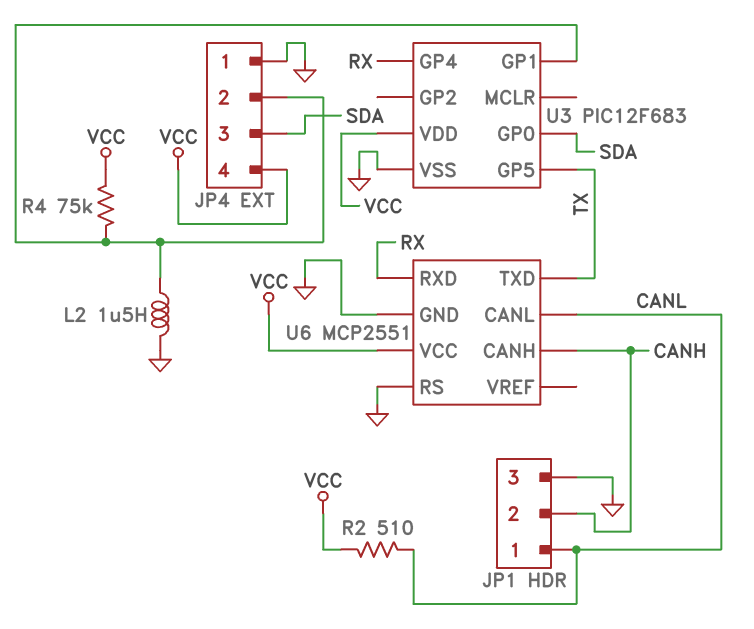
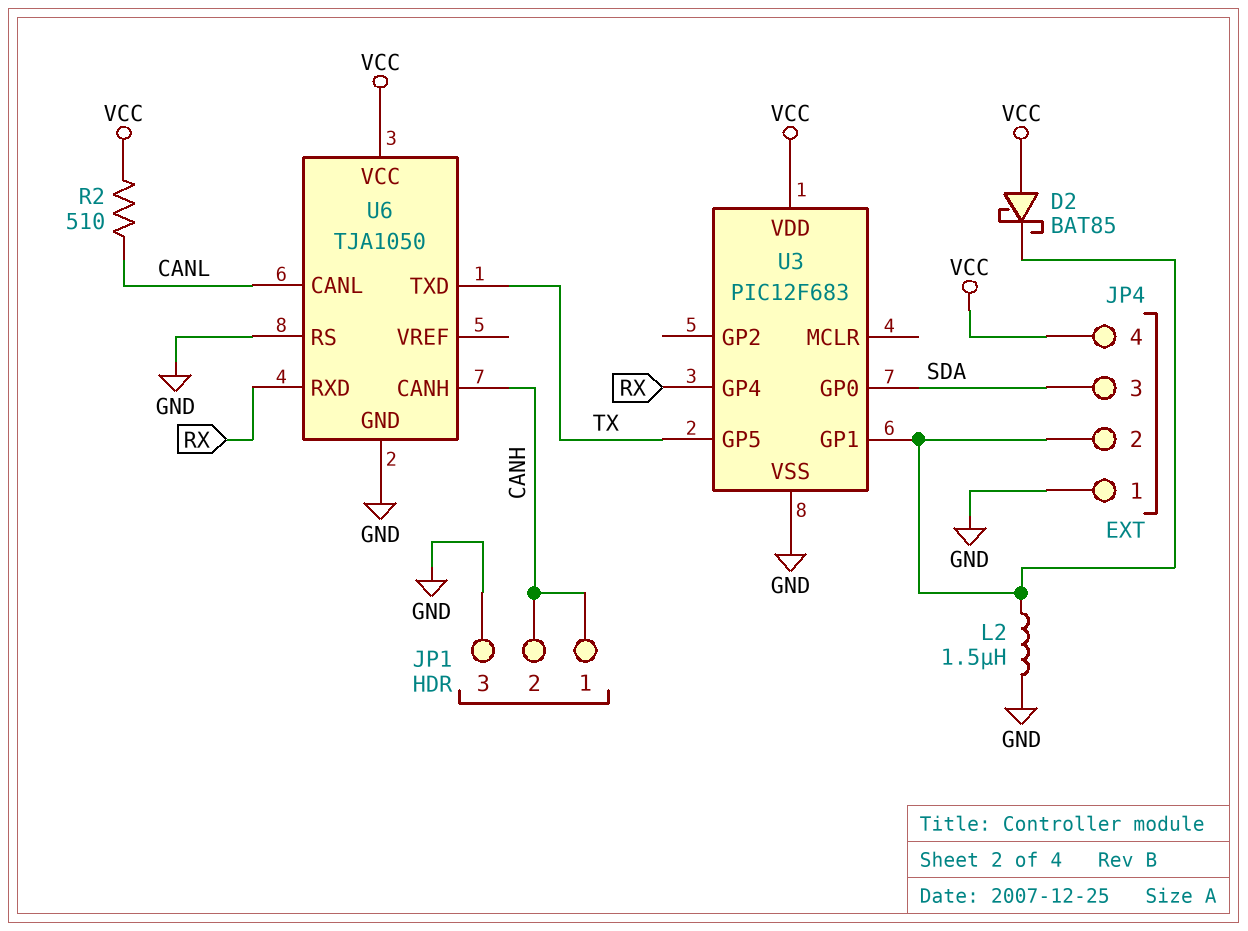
D2: none -> schottky BAT85 (A VCC, K JP4/2)
JP1 pin 1: CANL -> CANH
R4: 75k (JP4/2, VCC) -> none
U6: MCP2551 -> TJA1050

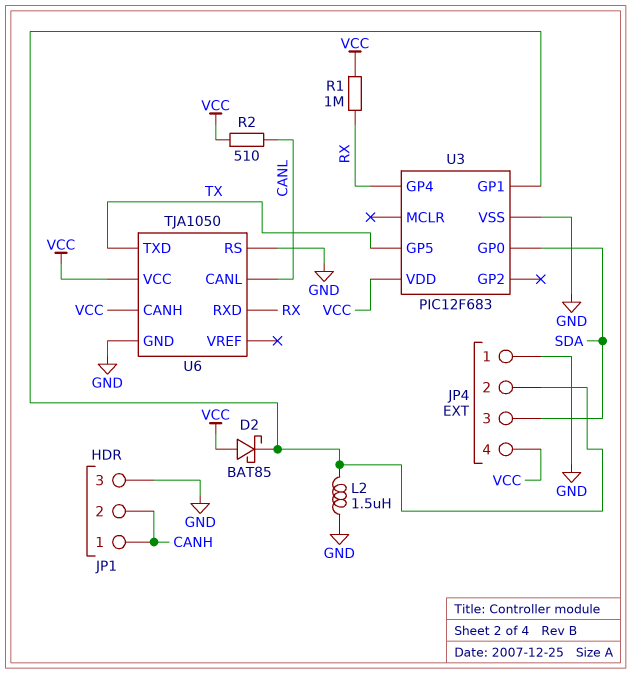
R1: none -> 1M (RX, VCC)
U6 pin CANH: CANH -> VCC

